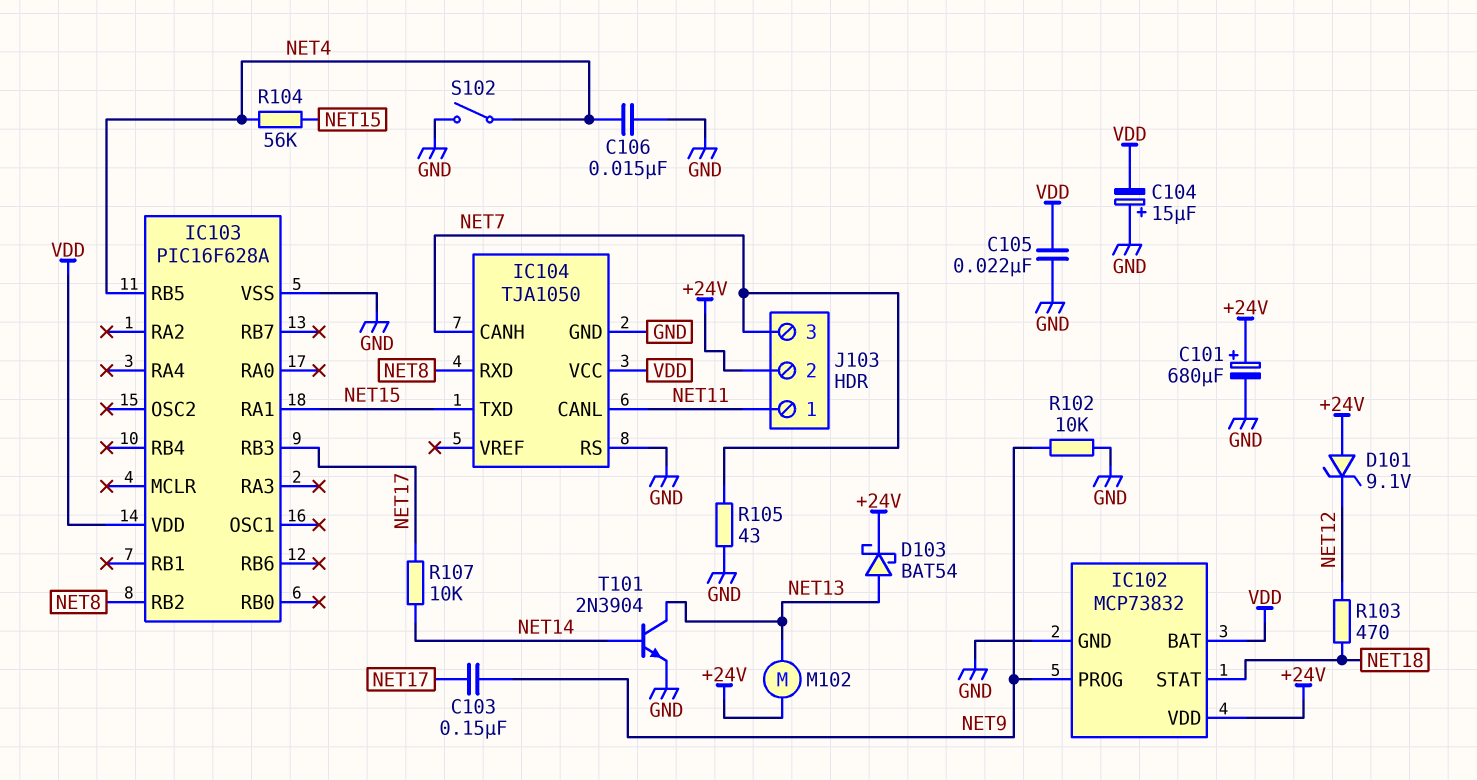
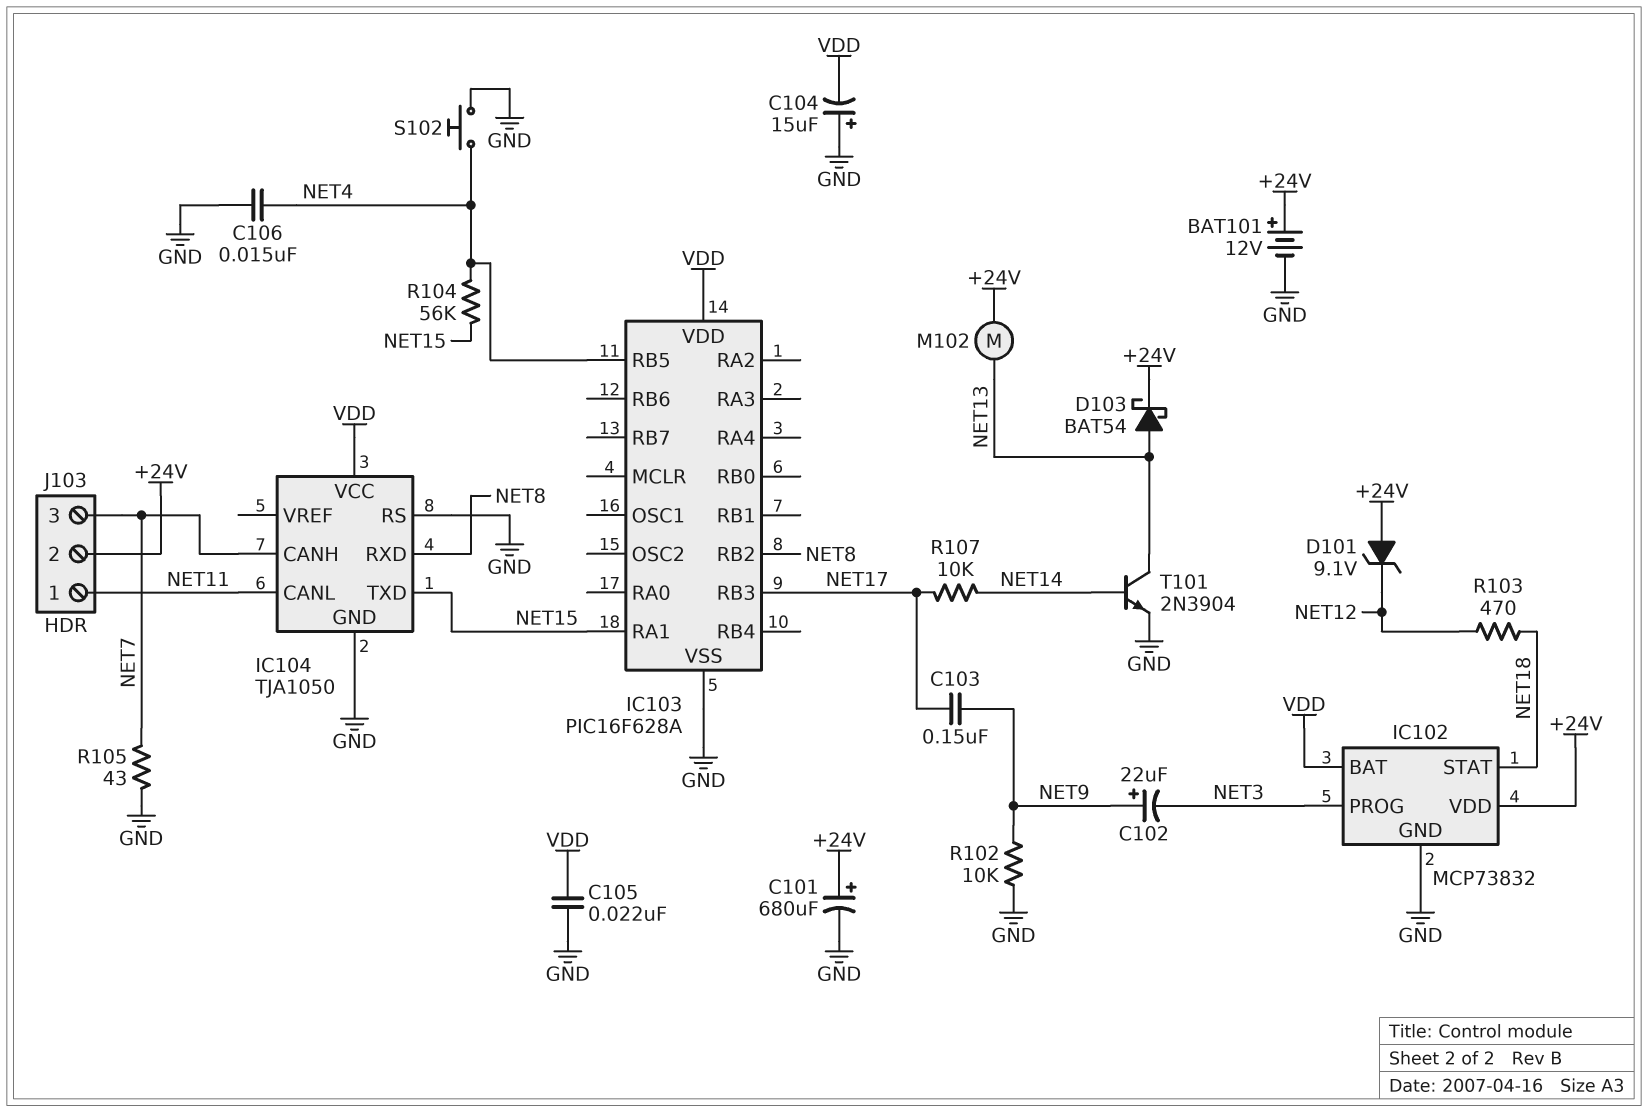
BAT101: none -> 12V (plus +24V, minus GND)
C102: none -> 22uF (plus NET9, minus NET3)
IC102 pin PROG: NET9 -> NET3
S102: switch (GND, NET4) -> button (GND, NET4)

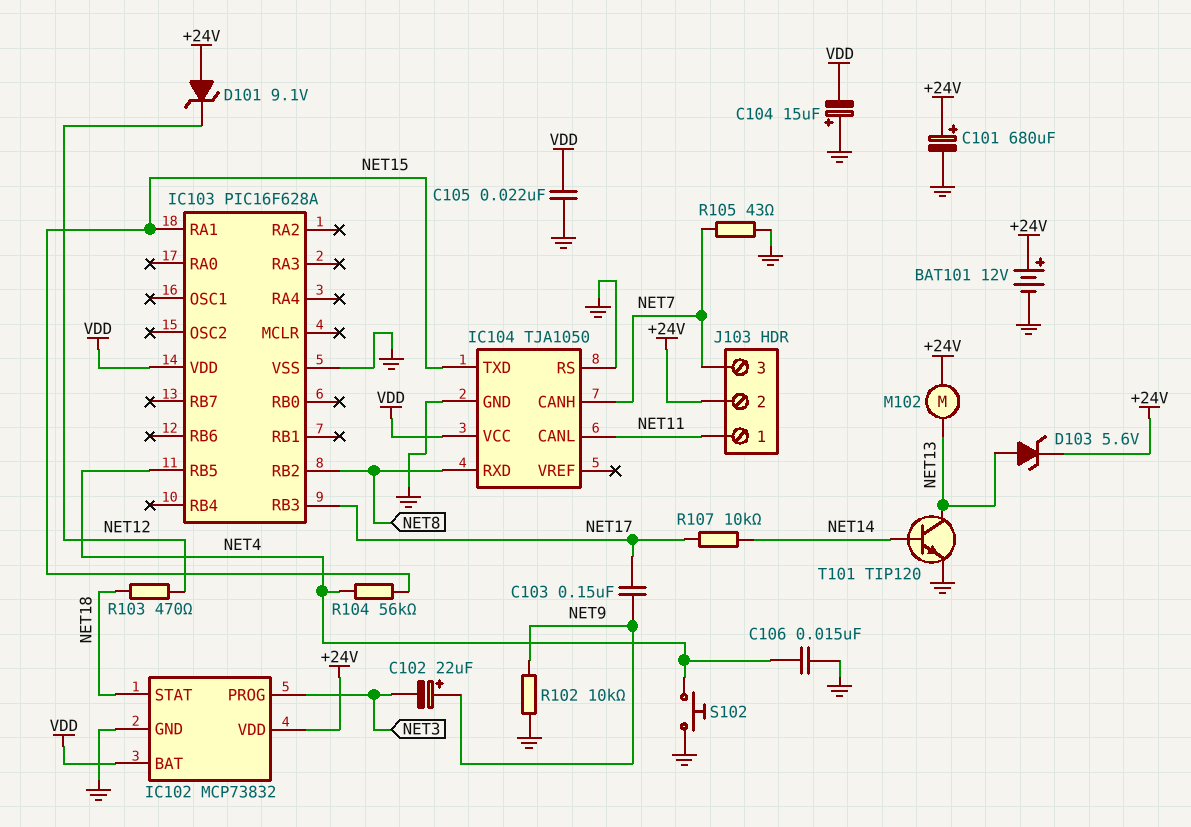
D103: schottky BAT54 (A NET13, K +24V) -> zener 5.6V (A NET13, K +24V)
T101: NPN 2N3904 (B NET14, C NET13, E GND) -> NPN TIP120 (B NET14, C NET13, E GND)

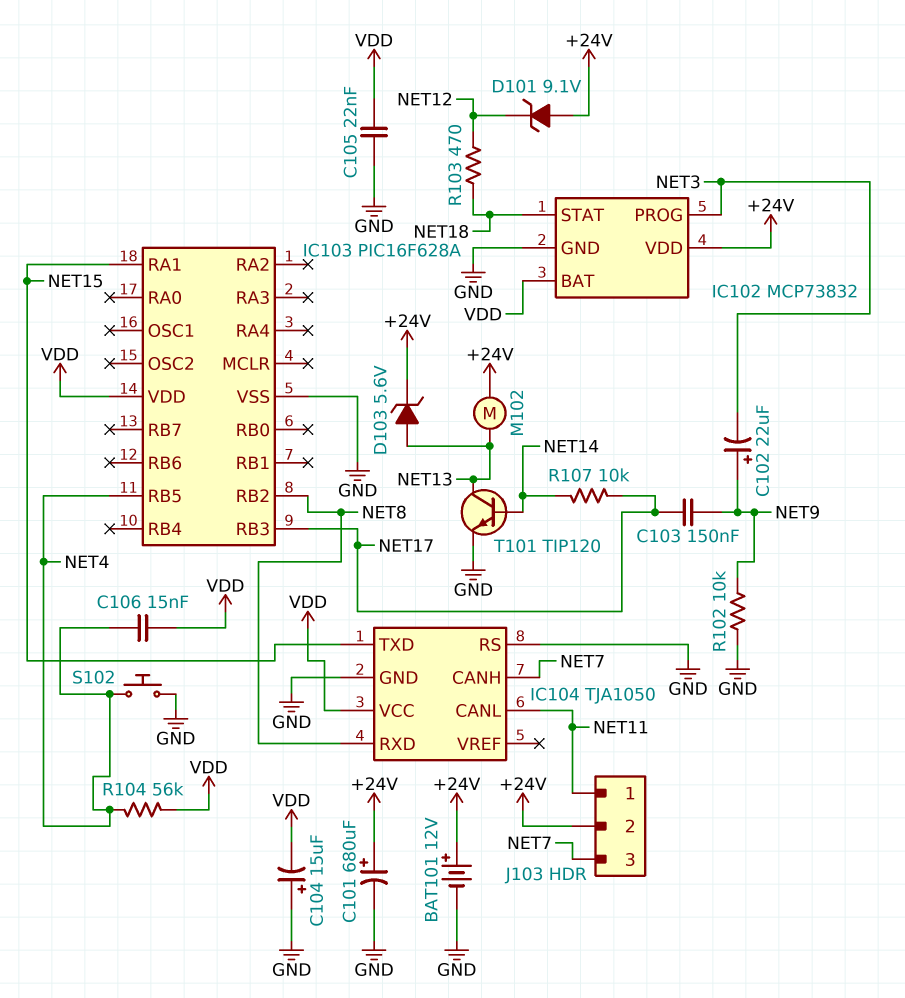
C106: 15nF (GND, NET4) -> 15nF (NET4, VDD)
R104: 56k (NET4, NET15) -> 56k (NET4, VDD)
R105: 43 (GND, NET7) -> none

